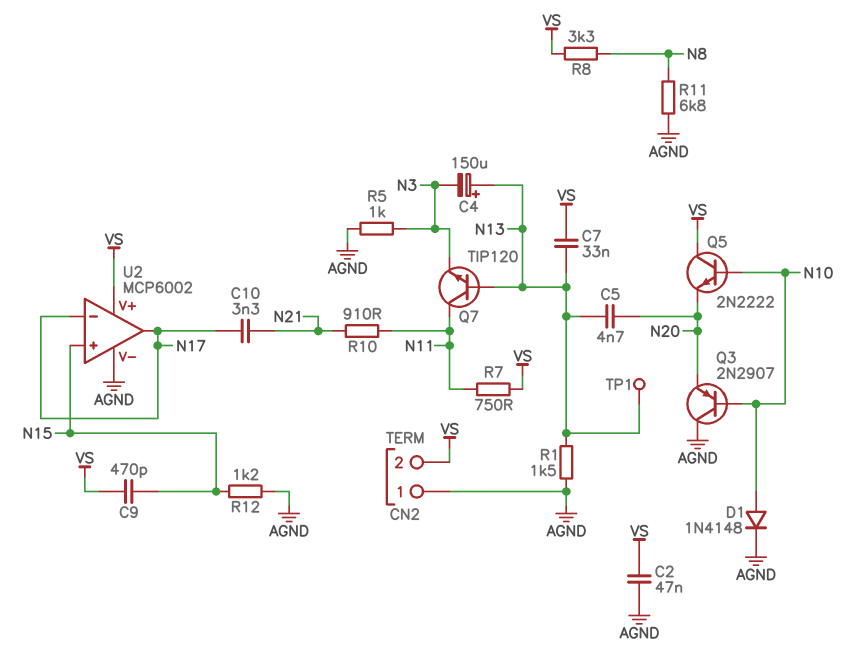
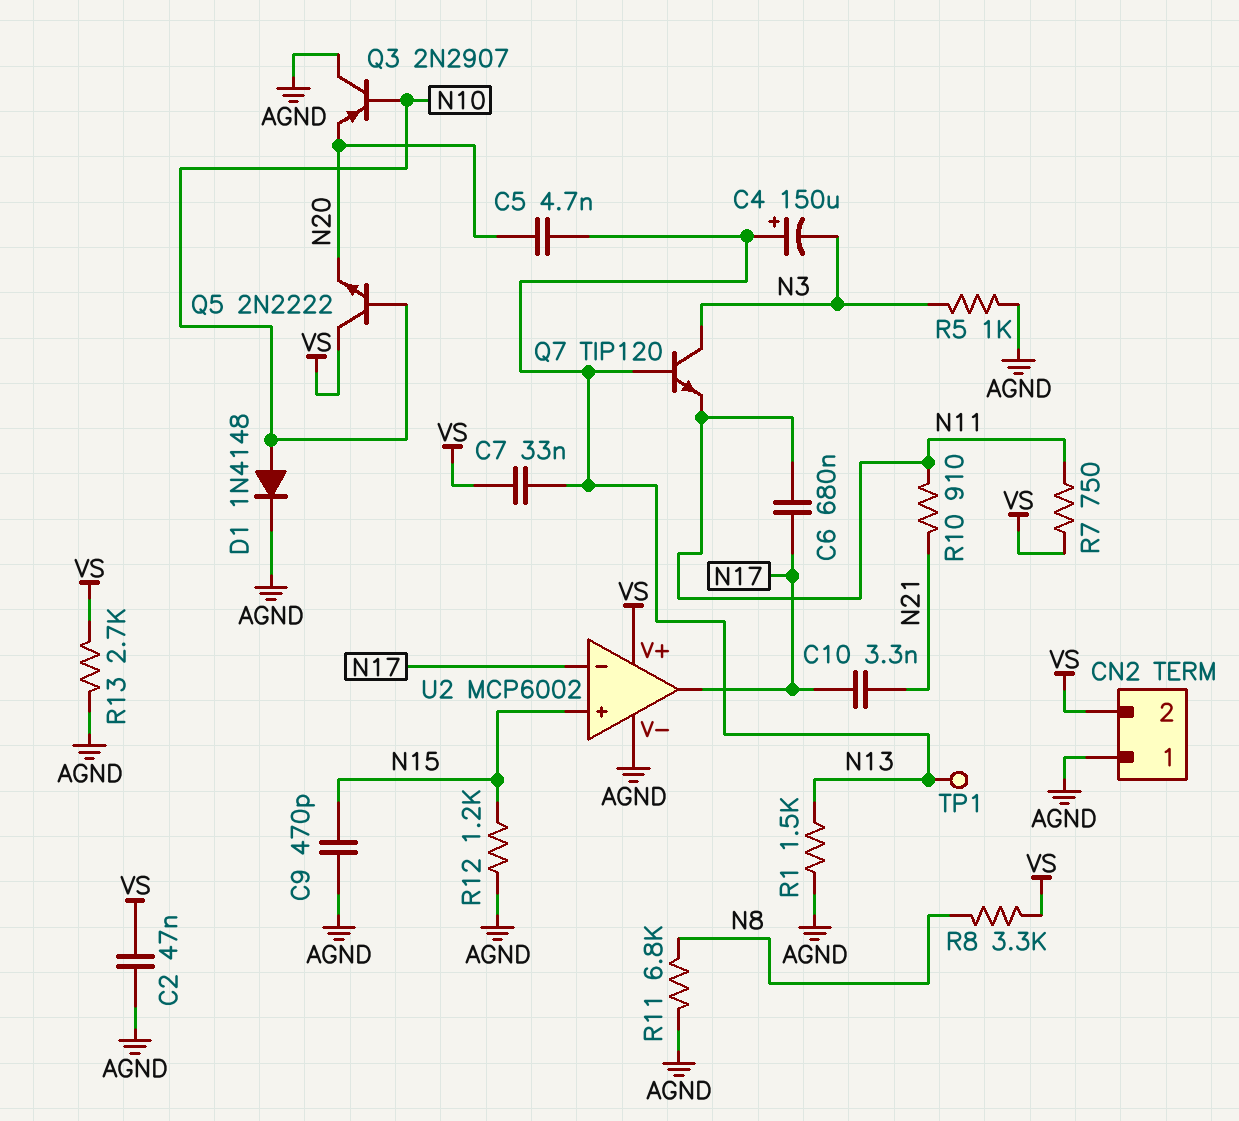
C6: none -> 680nF (N11, N17)
C9: 470pF (N15, VS) -> 470pF (AGND, N15)
Q7: NPN TIP120 (B N13, C N11, E N3) -> NPN TIP120 (B N13, C N3, E N11)
R13: none -> 2.7k (AGND, VS)

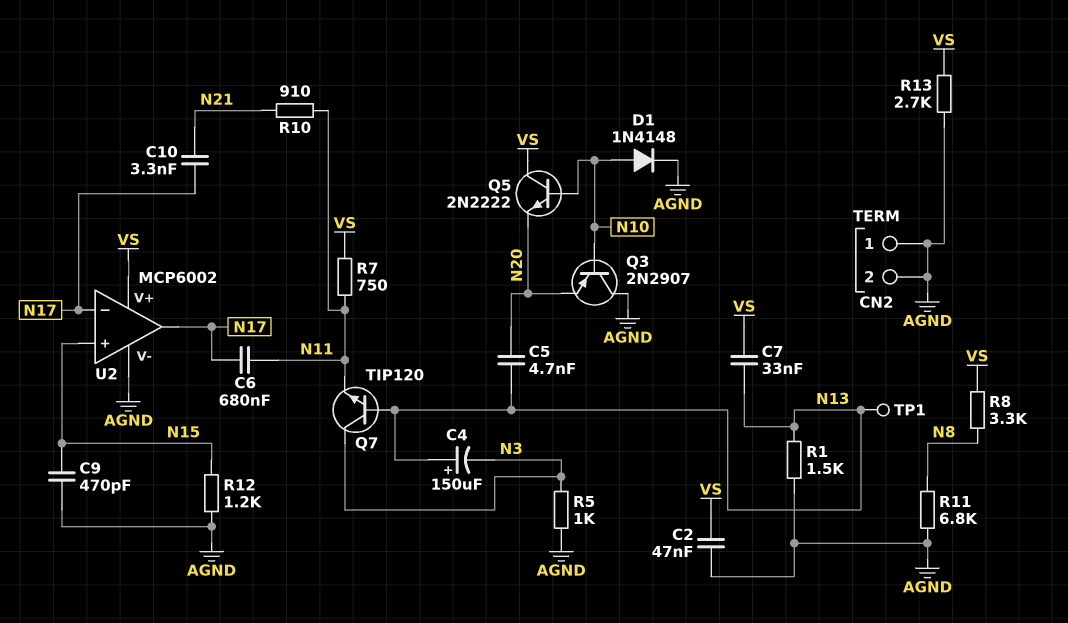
CN2 pin 2: VS -> AGND

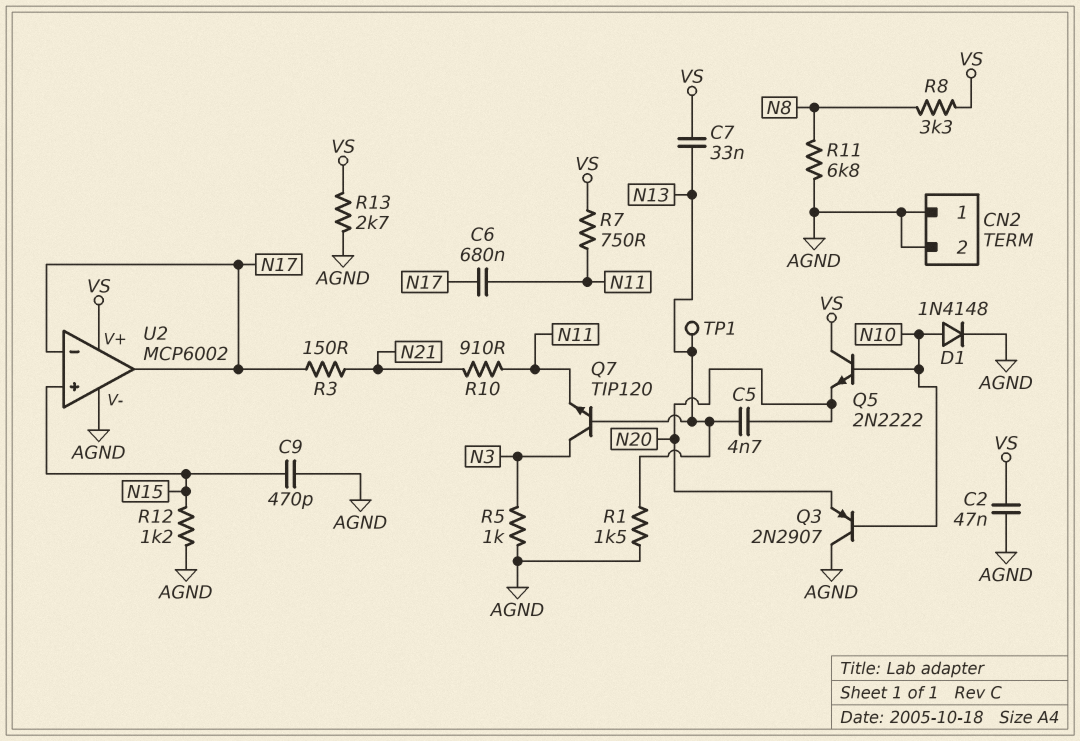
C4: 150uF (plus N13, minus N3) -> none
C10: 3.3nF (N17, N21) -> none
R3: none -> 150 (N17, N21)

